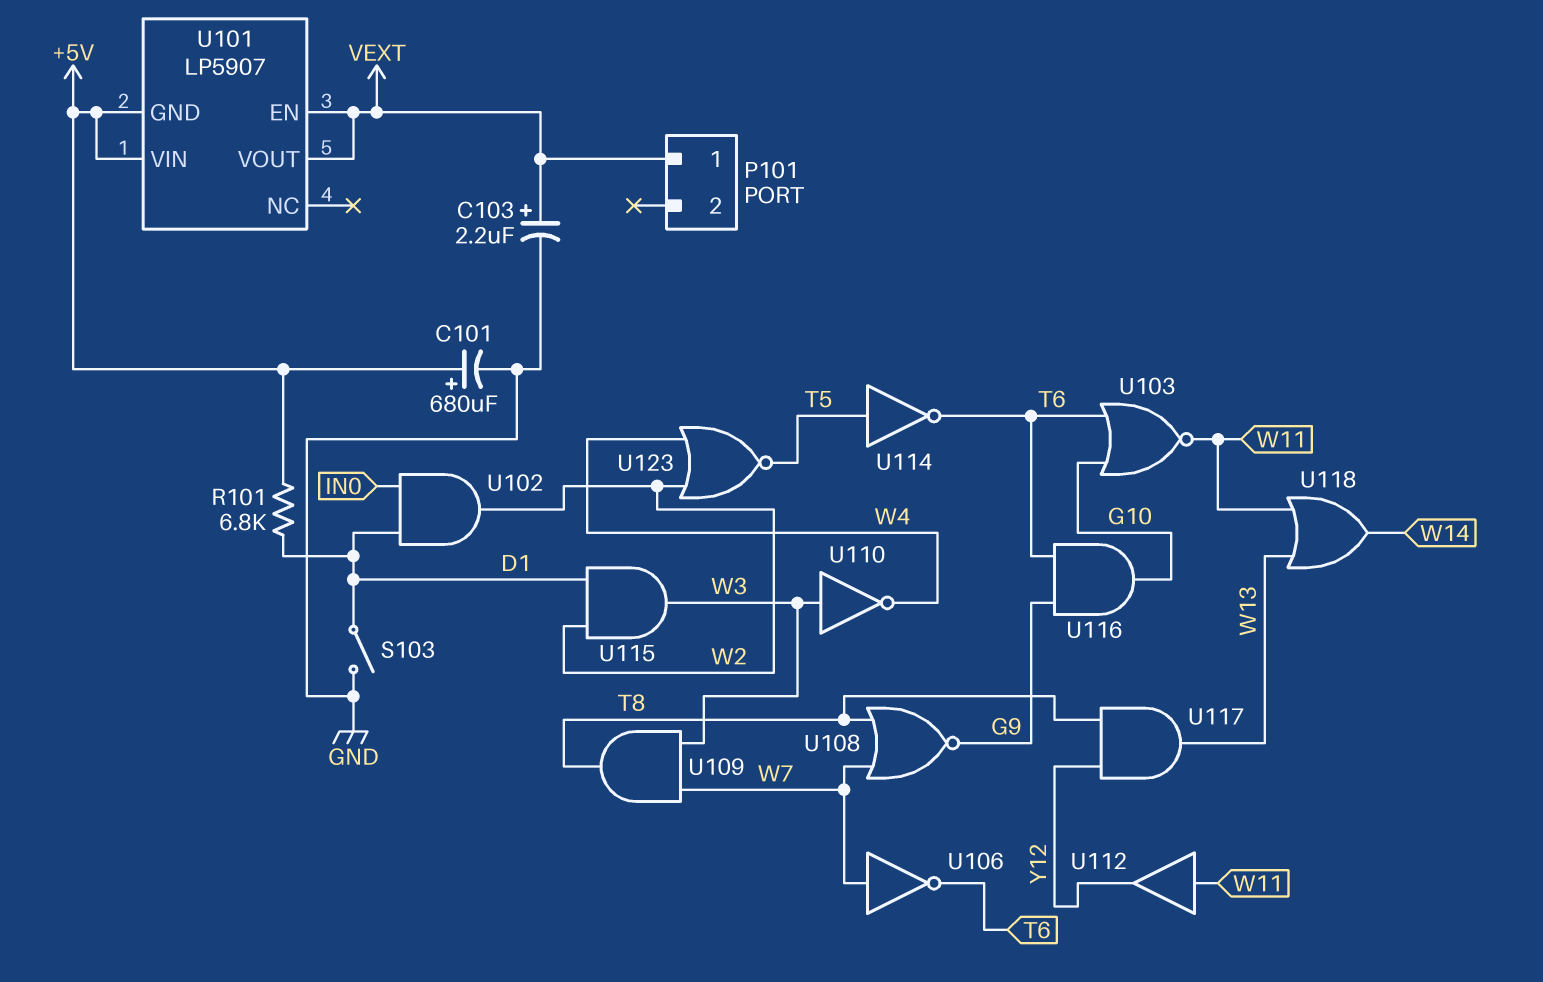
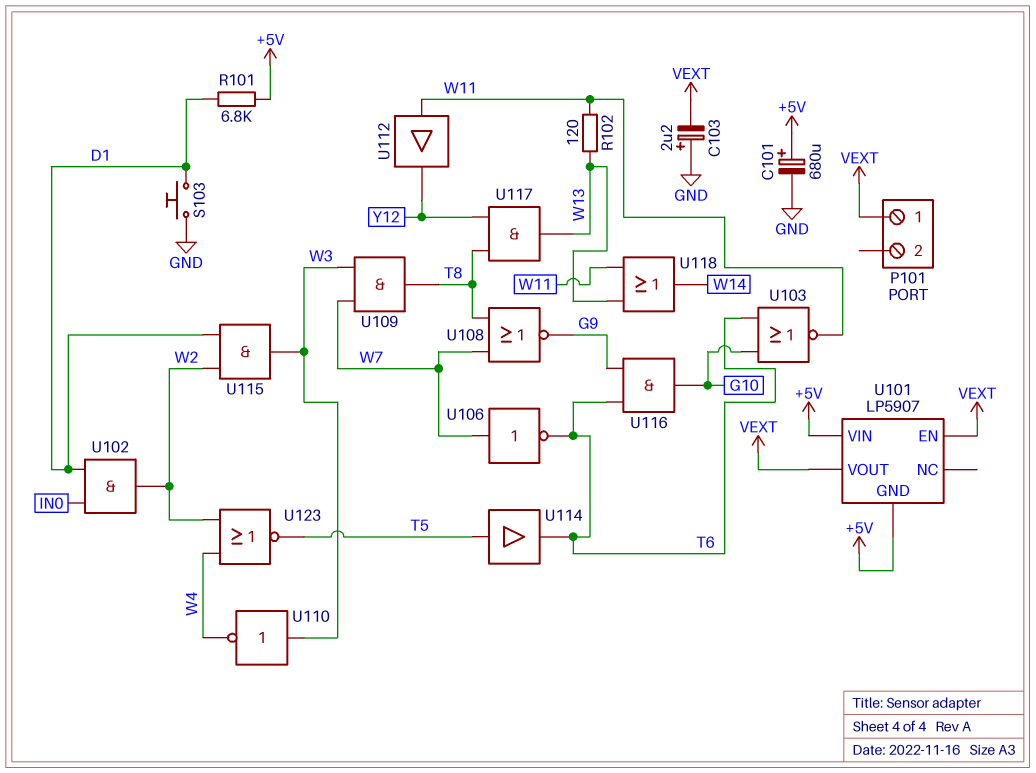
C103: 2.2uF (plus VEXT, minus GND) -> 2.2uF (plus GND, minus VEXT)
R102: none -> 120 (W11, W13)
S103: switch (D1, GND) -> button (D1, GND)
U114: NOT (in T5, out T6) -> buffer (in T5, out T6)

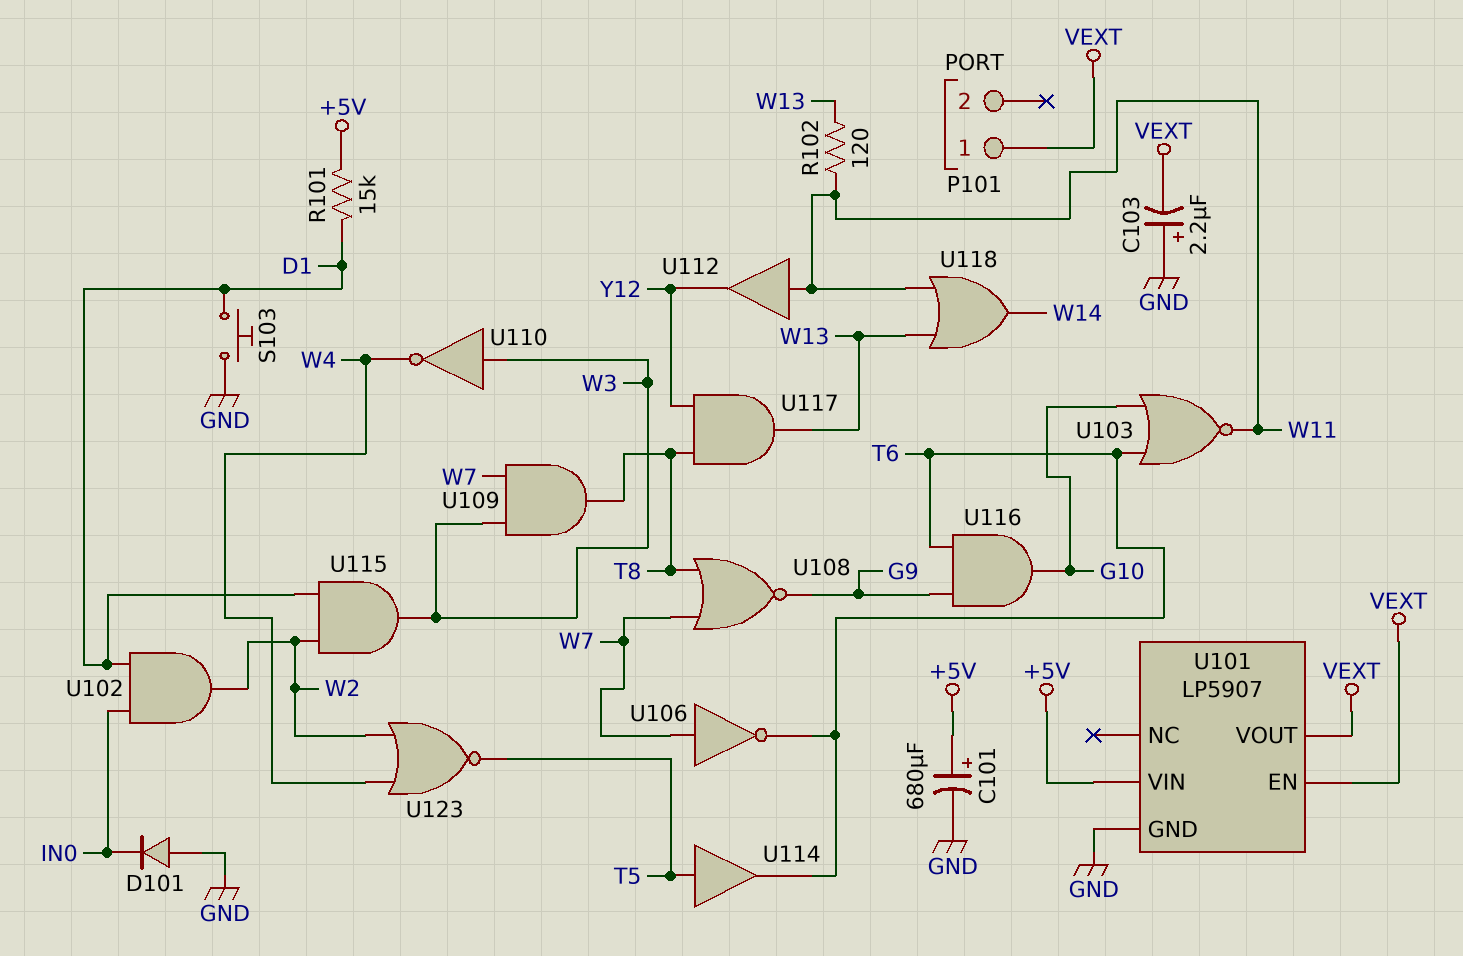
D101: none -> diode (A GND, K IN0)
R101: 6.8k (+5V, D1) -> 15k (+5V, D1)
U101 pin GND: +5V -> GND

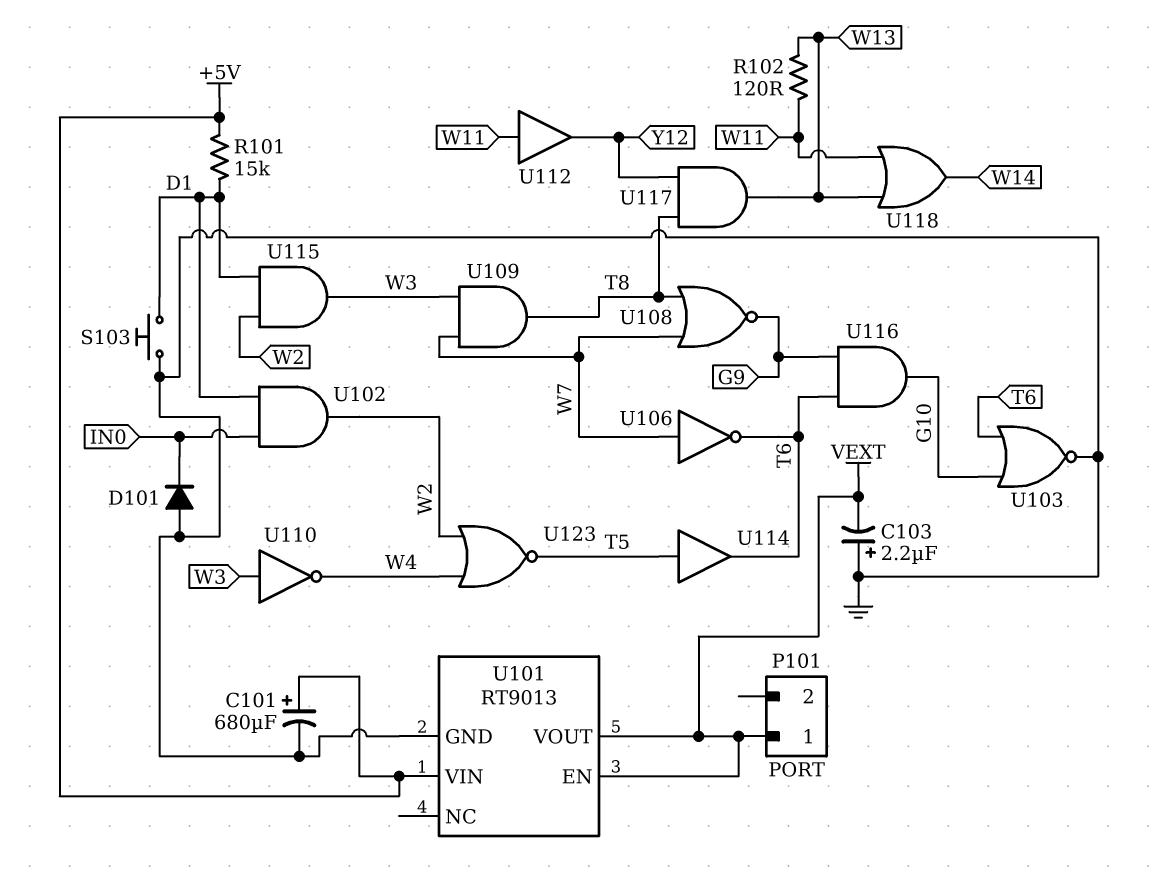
U101: LP5907 -> RT9013
U103: NOR (in G10, in T6, out W11) -> NOR (in G10, in T6, out GND)

